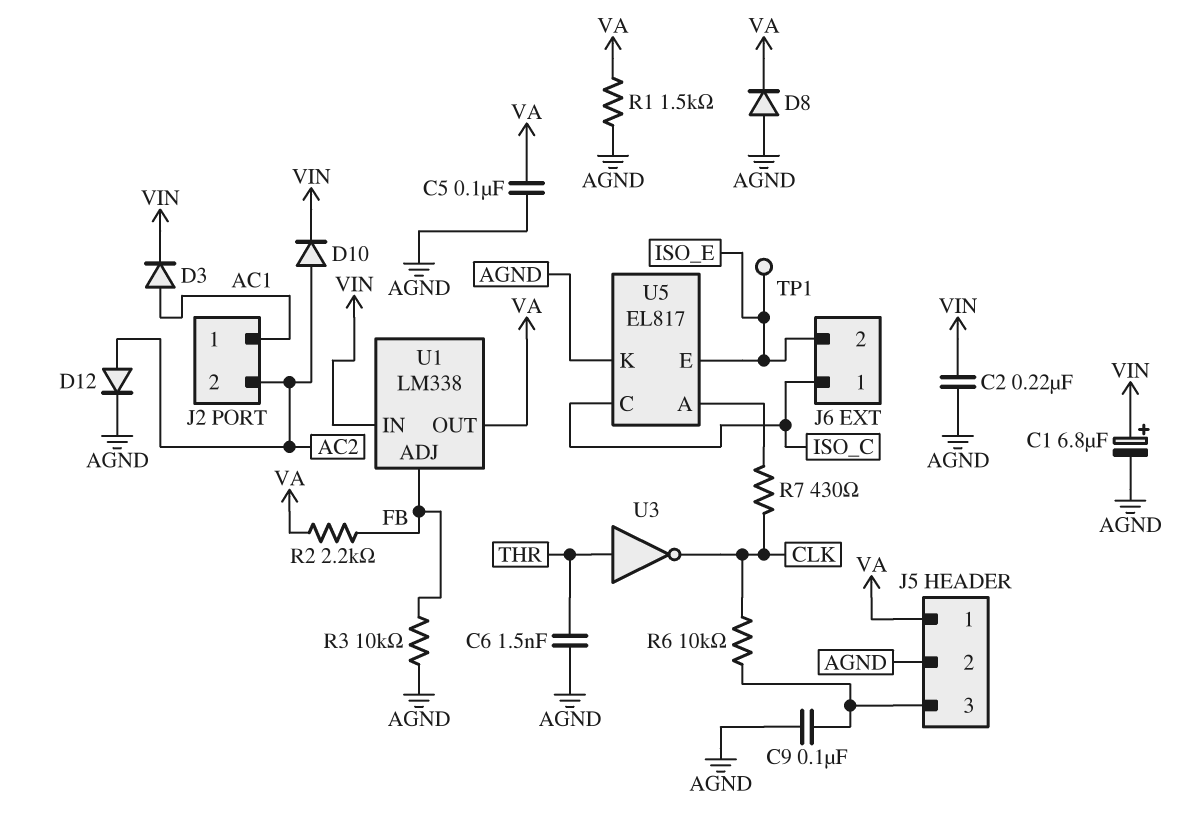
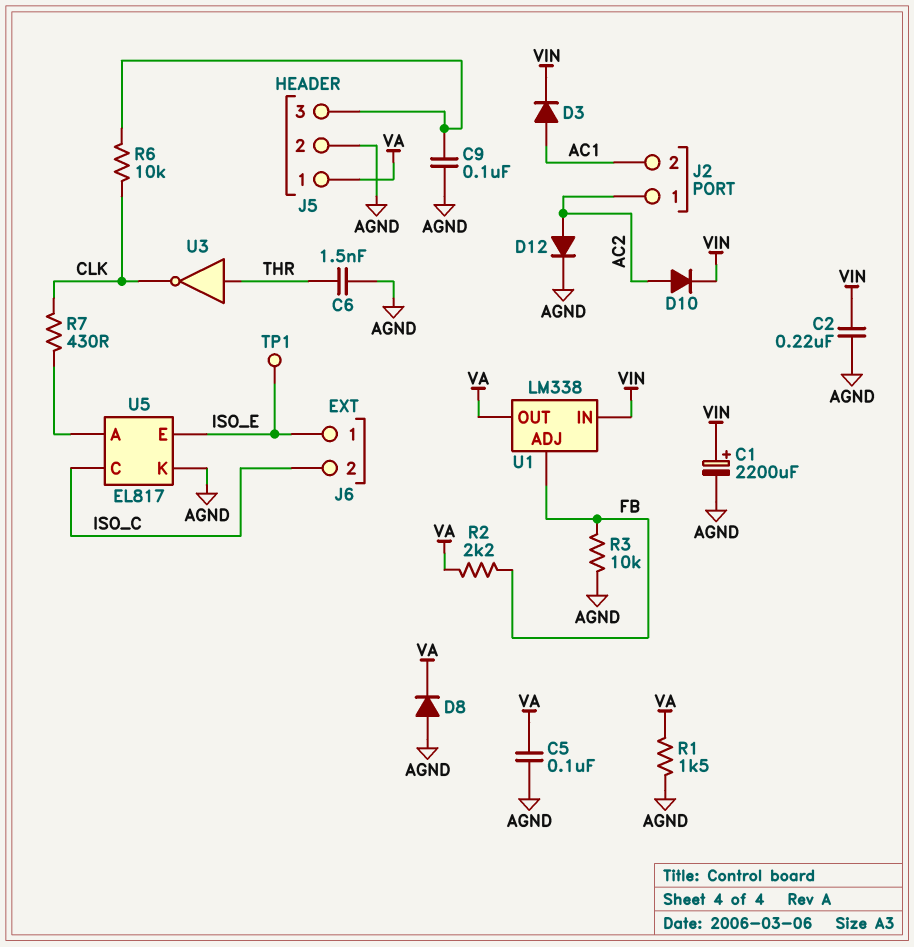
C1: 6.8uF (plus VIN, minus AGND) -> 2200uF (plus VIN, minus AGND)
J2 pin 1: AC1 -> AC2
J2 pin 2: AC2 -> AC1
J6 pin 1: ISO_C -> ISO_E
J6 pin 2: ISO_E -> ISO_C

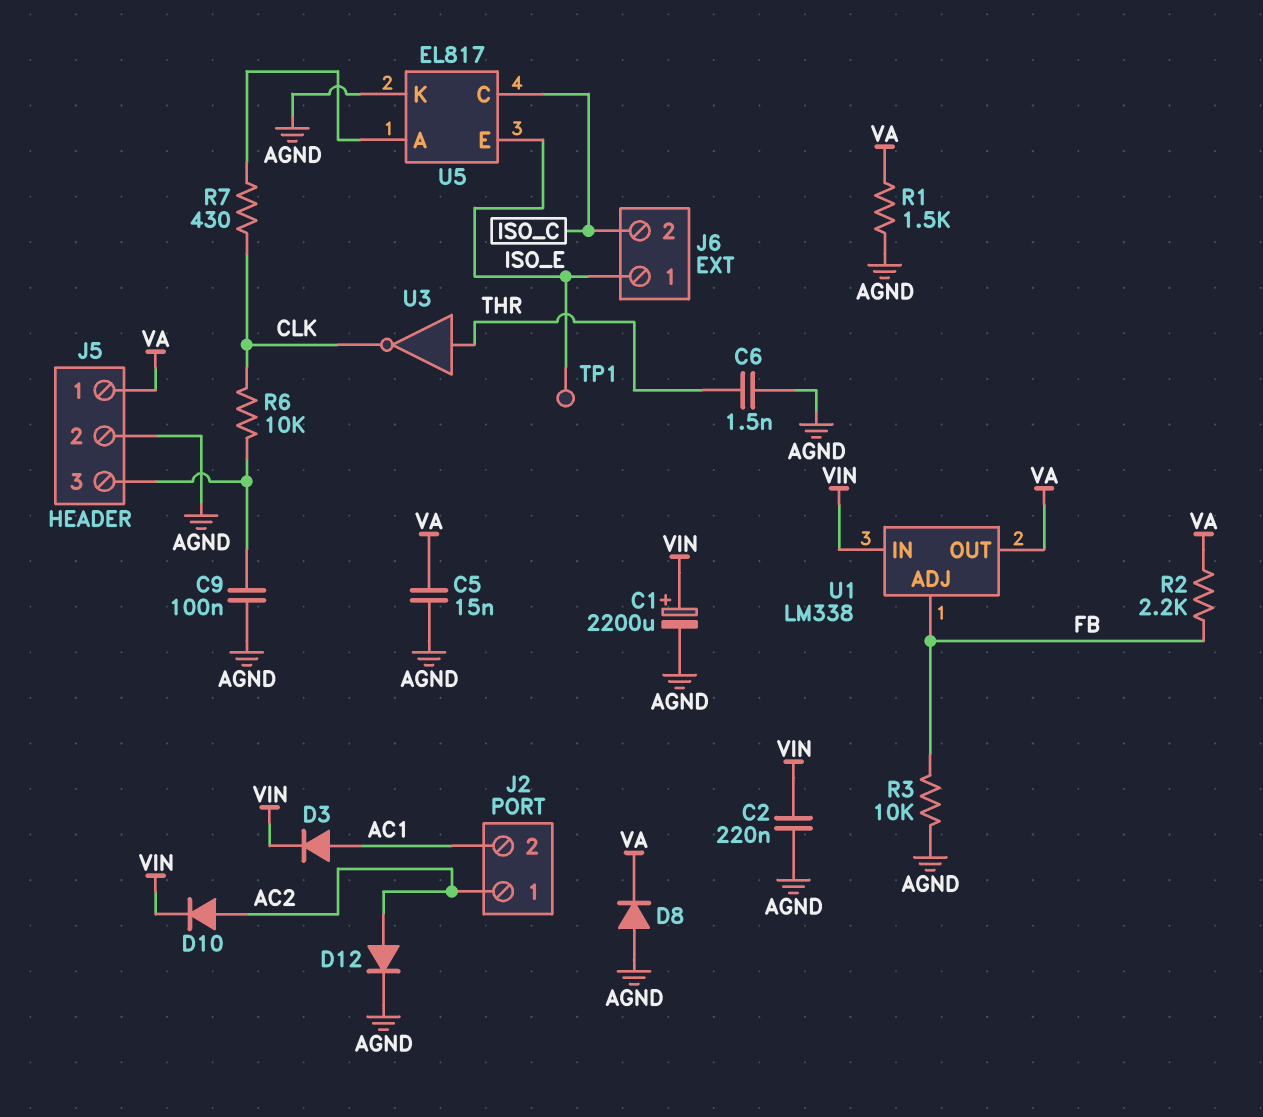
C5: 100nF (AGND, VA) -> 15nF (AGND, VA)

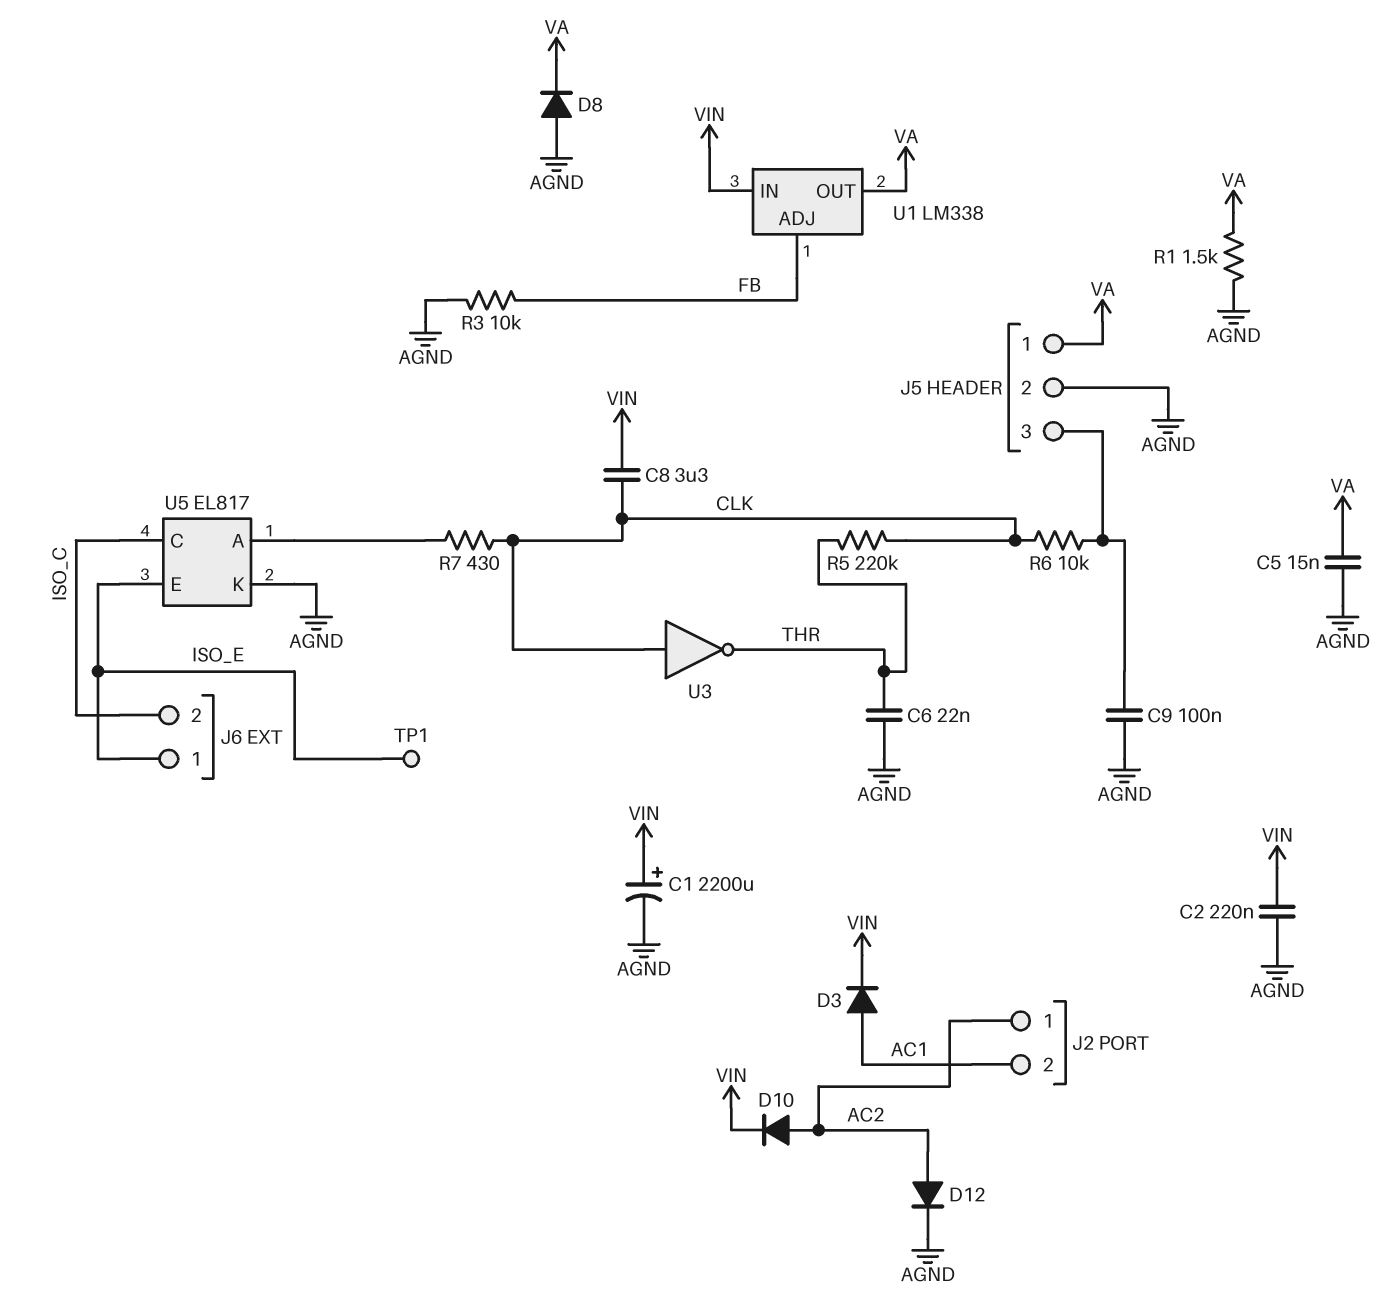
C6: 1.5nF (AGND, THR) -> 22nF (AGND, THR)
C8: none -> 3.3uF (CLK, VIN)
R2: 2.2k (FB, VA) -> none
R5: none -> 220k (CLK, THR)
U3: NOT (in THR, out CLK) -> NOT (in CLK, out THR)

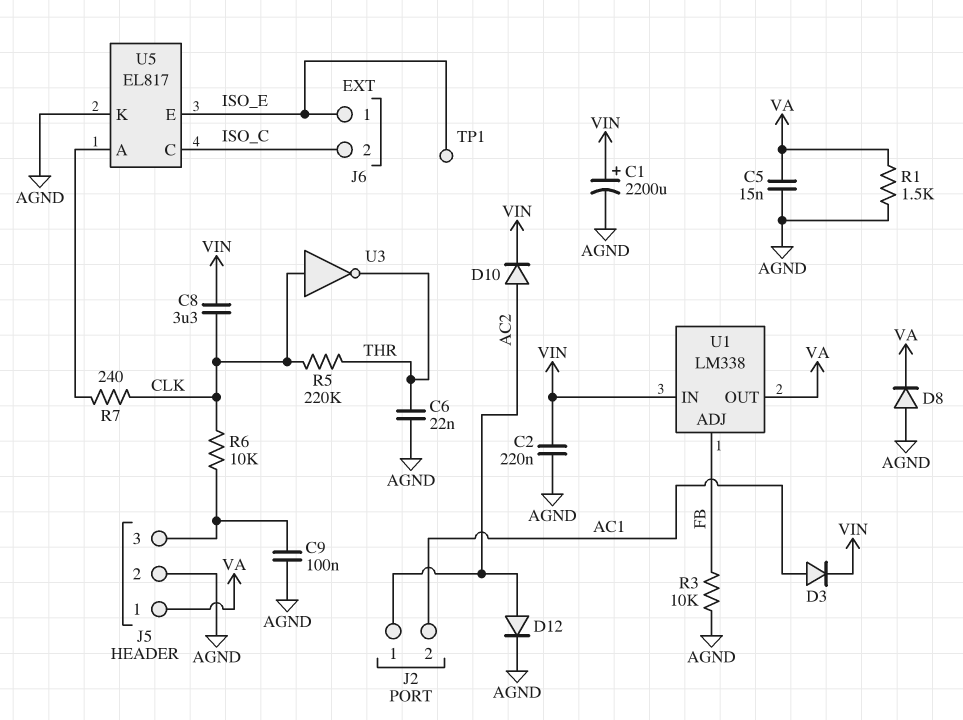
R7: 430 (CLK, U5/A) -> 240 (CLK, U5/A)

